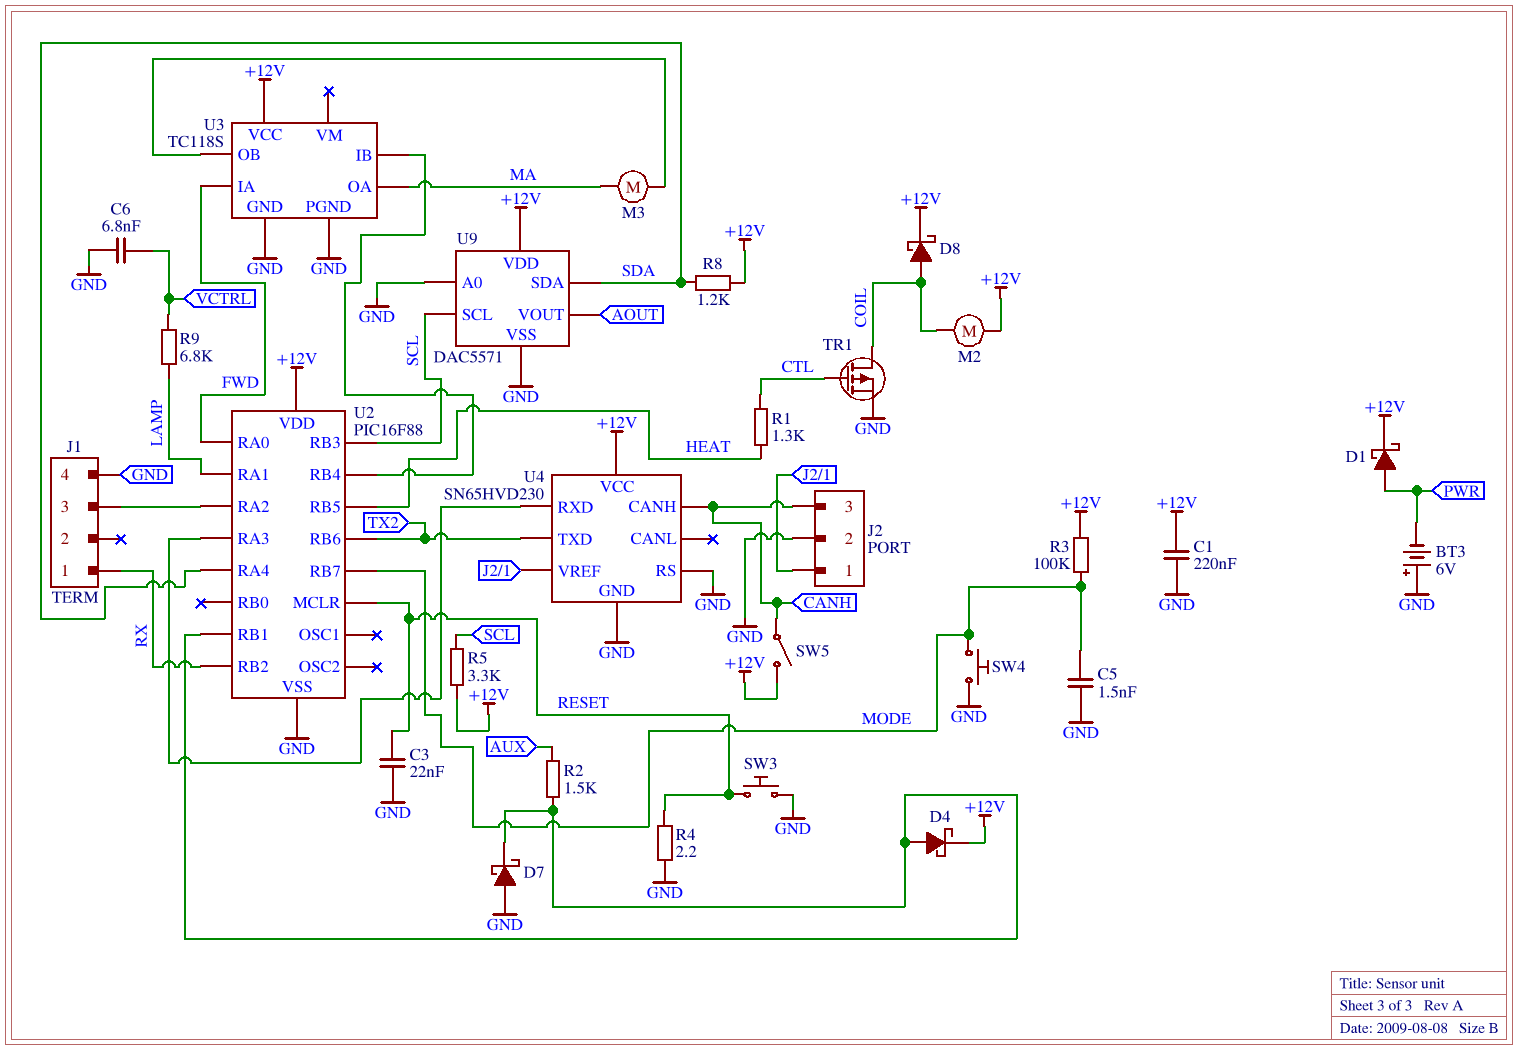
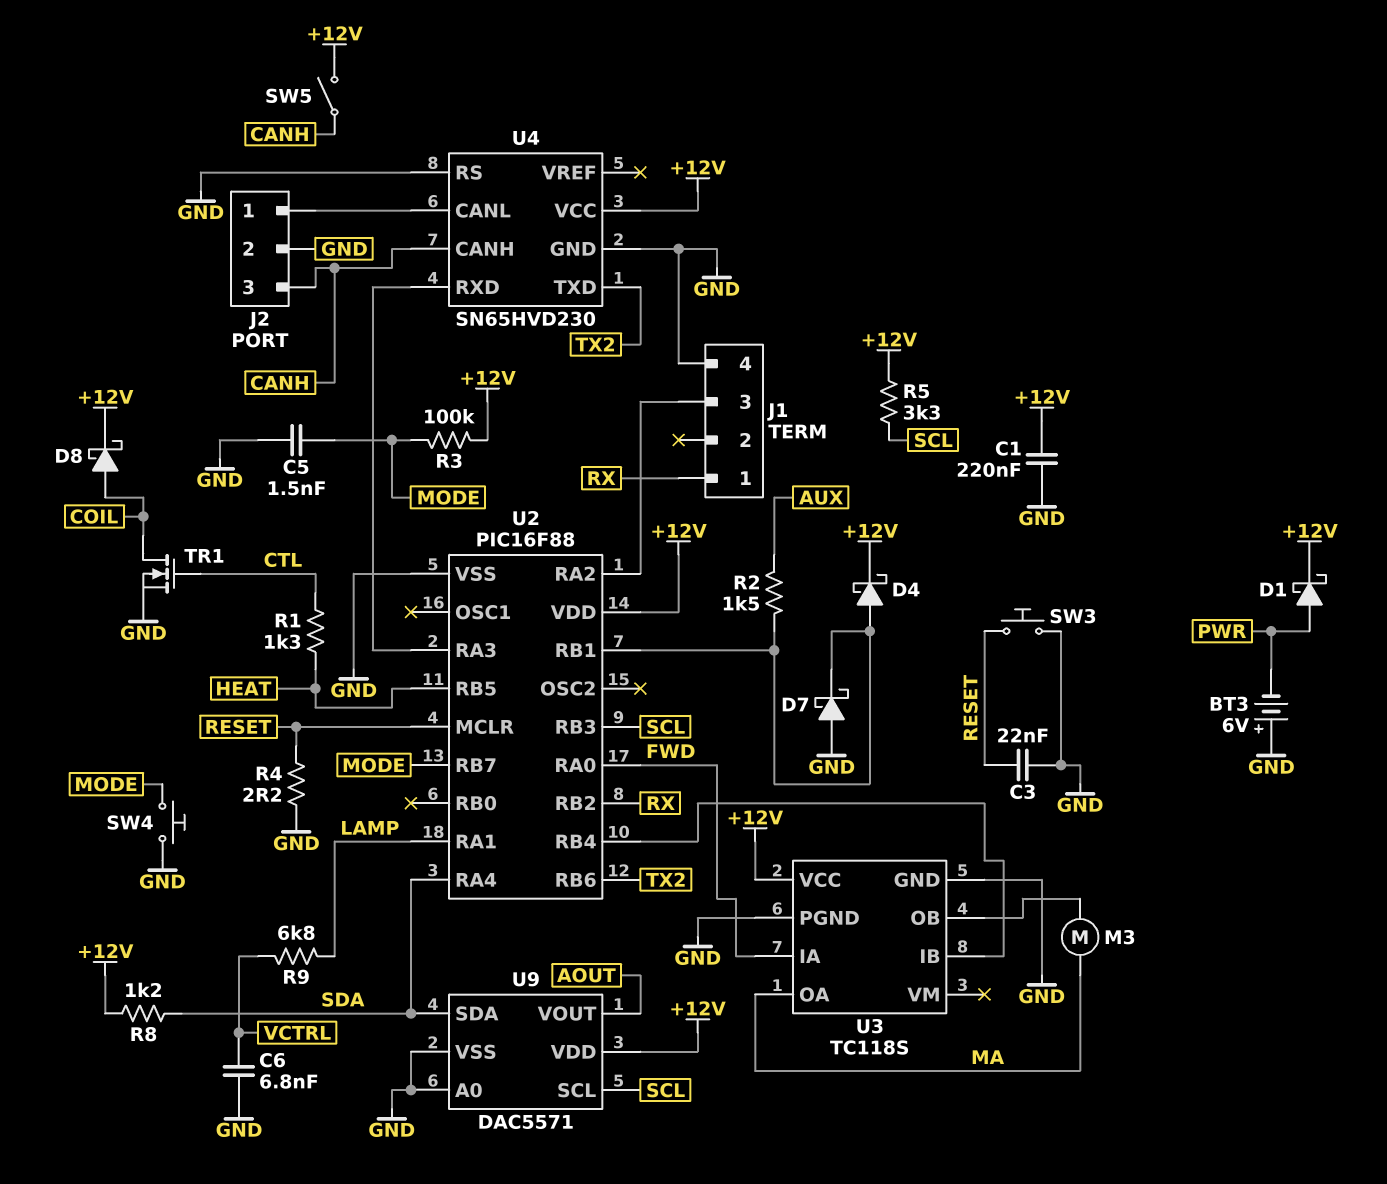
M2: motor (+12V, COIL) -> none
TR1: PMOS (G CTL, D COIL, S GND) -> NMOS (G CTL, D COIL, S GND)
U4 pin CANL: none -> J2/1
U4 pin VREF: J2/1 -> none

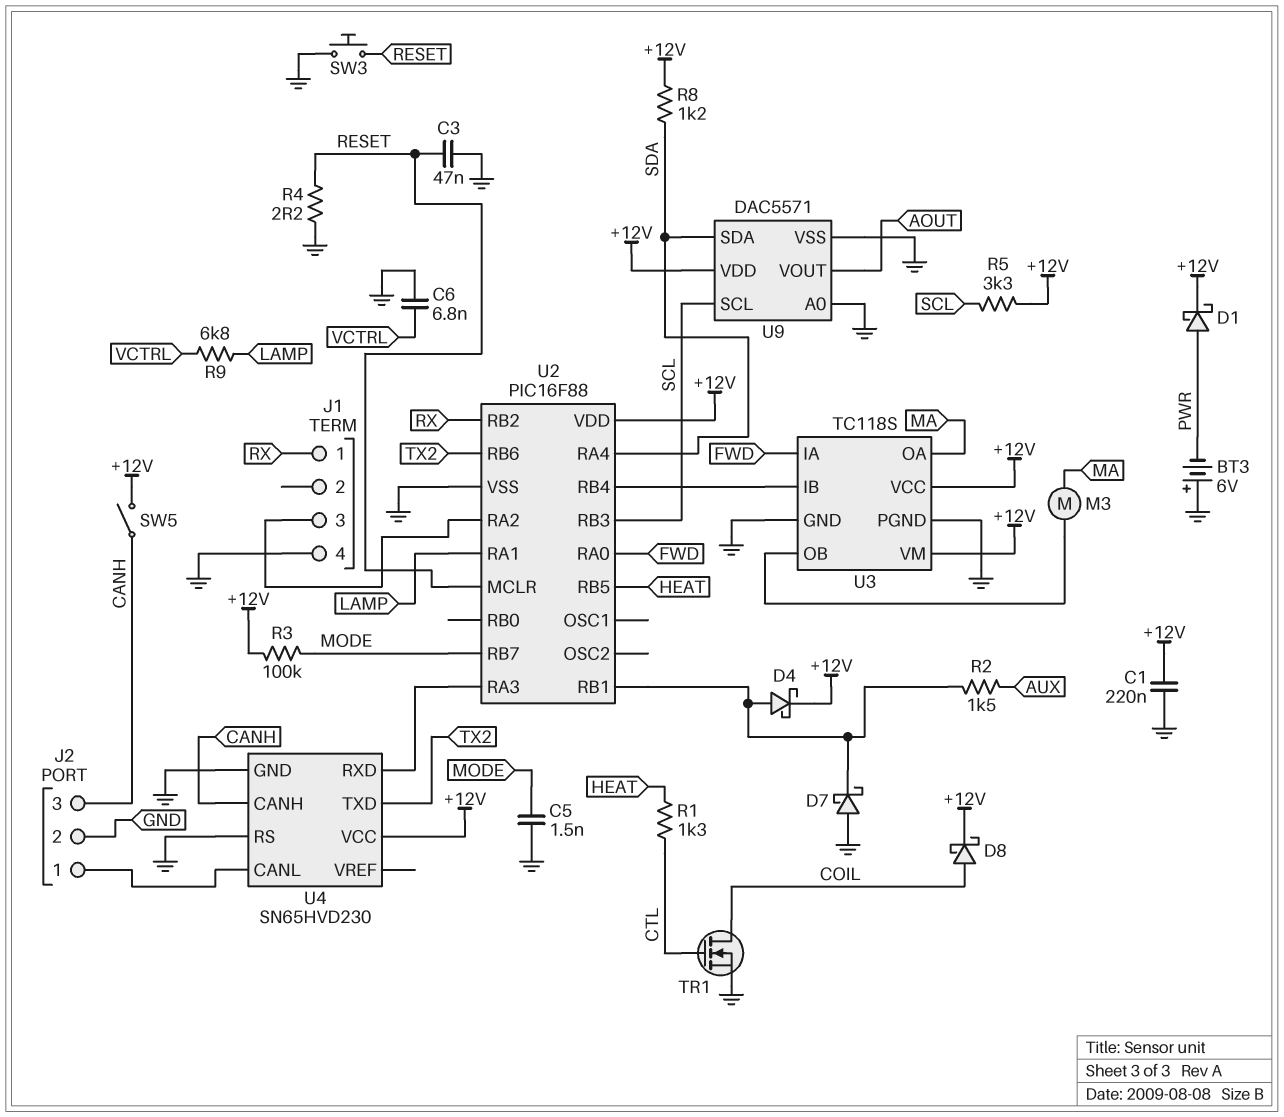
C3: 22nF (GND, RESET) -> 47nF (GND, RESET)
SW4: button (GND, MODE) -> none
U3 pin VM: none -> +12V

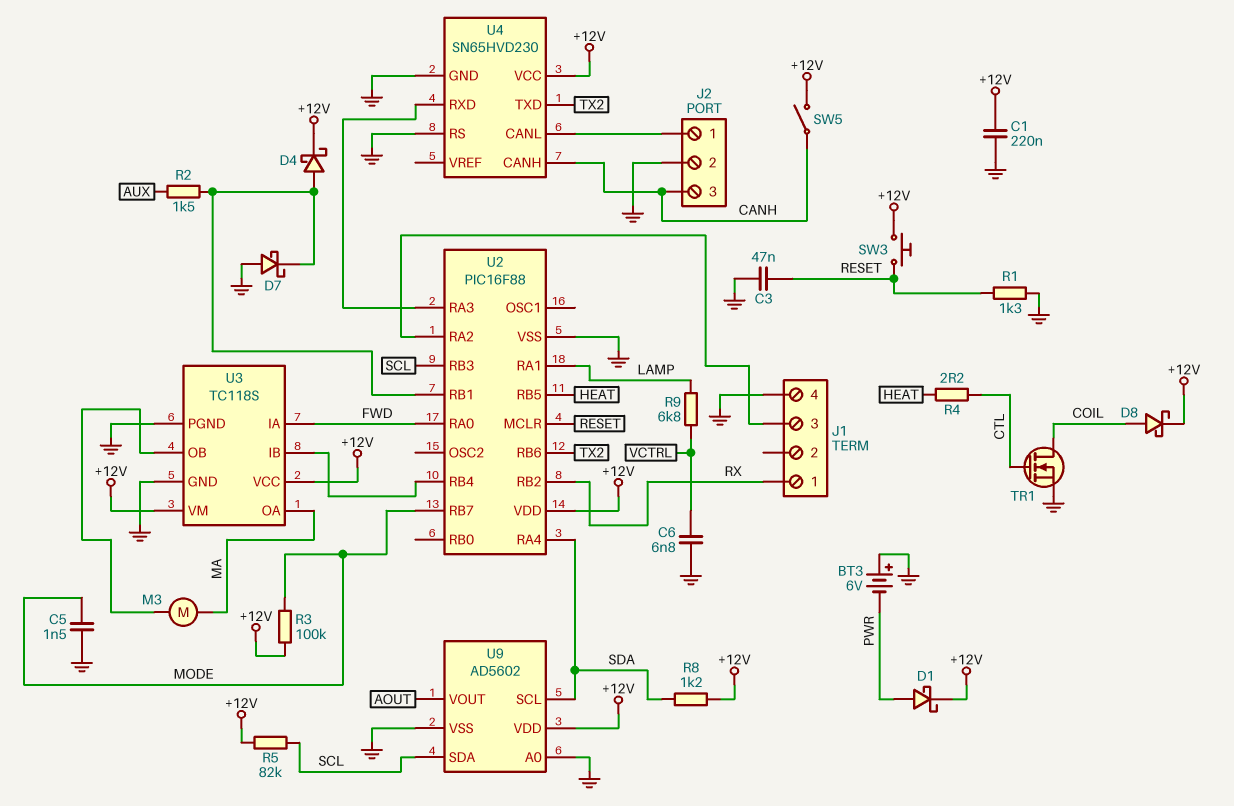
R1: 1.3k (CTL, HEAT) -> 1.3k (GND, RESET)
R4: 2.2 (GND, RESET) -> 2.2 (CTL, HEAT)
R5: 3.3k (+12V, SCL) -> 82k (+12V, SCL)
SW3: button (GND, RESET) -> button (+12V, RESET)
U9: DAC5571 -> AD5602
U9 pin SCL: SCL -> SDA
U9 pin SDA: SDA -> SCL

